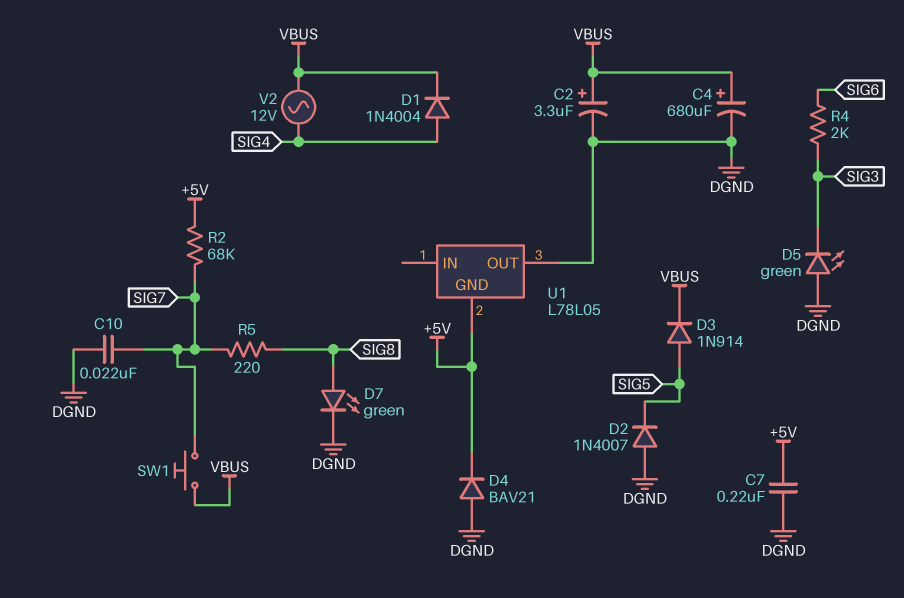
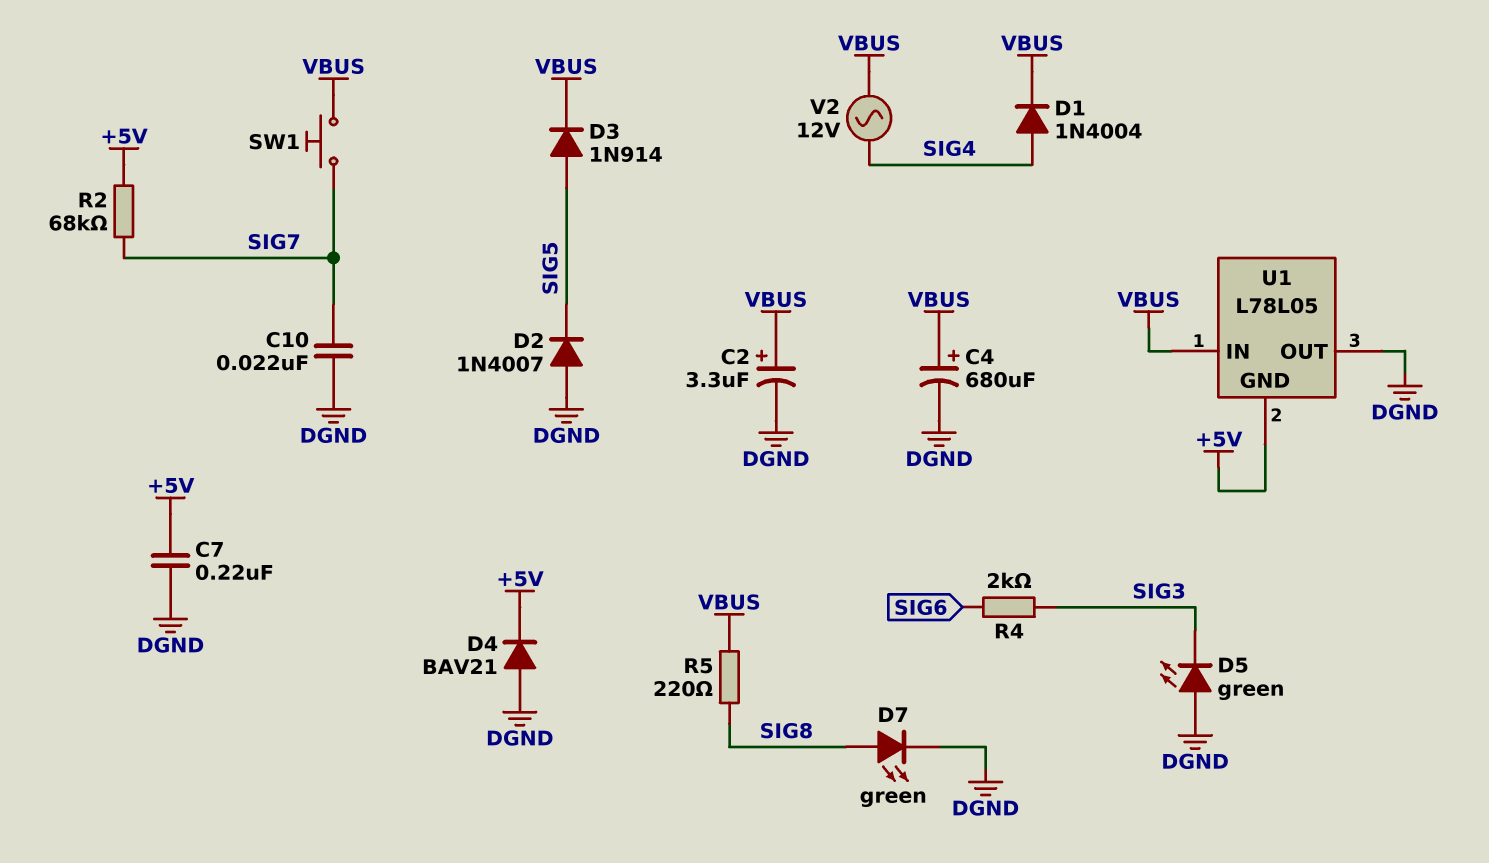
R5: 220 (SIG7, SIG8) -> 220 (SIG8, VBUS)
U1 pin IN: none -> VBUS

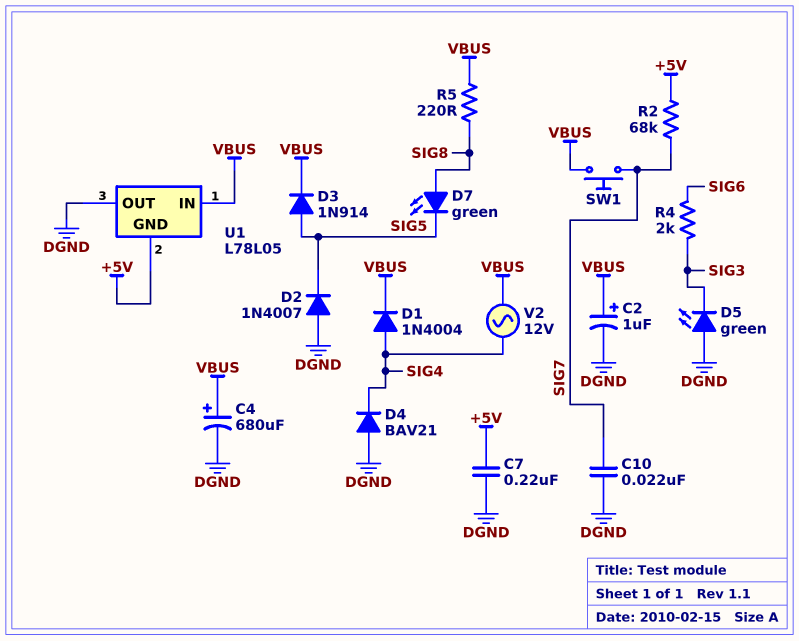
C2: 3.3uF (plus VBUS, minus DGND) -> 1uF (plus VBUS, minus DGND)
D4: diode BAV21 (A DGND, K +5V) -> diode BAV21 (A DGND, K SIG4)
D7: LED green (A SIG8, K DGND) -> LED green (A SIG8, K SIG5)

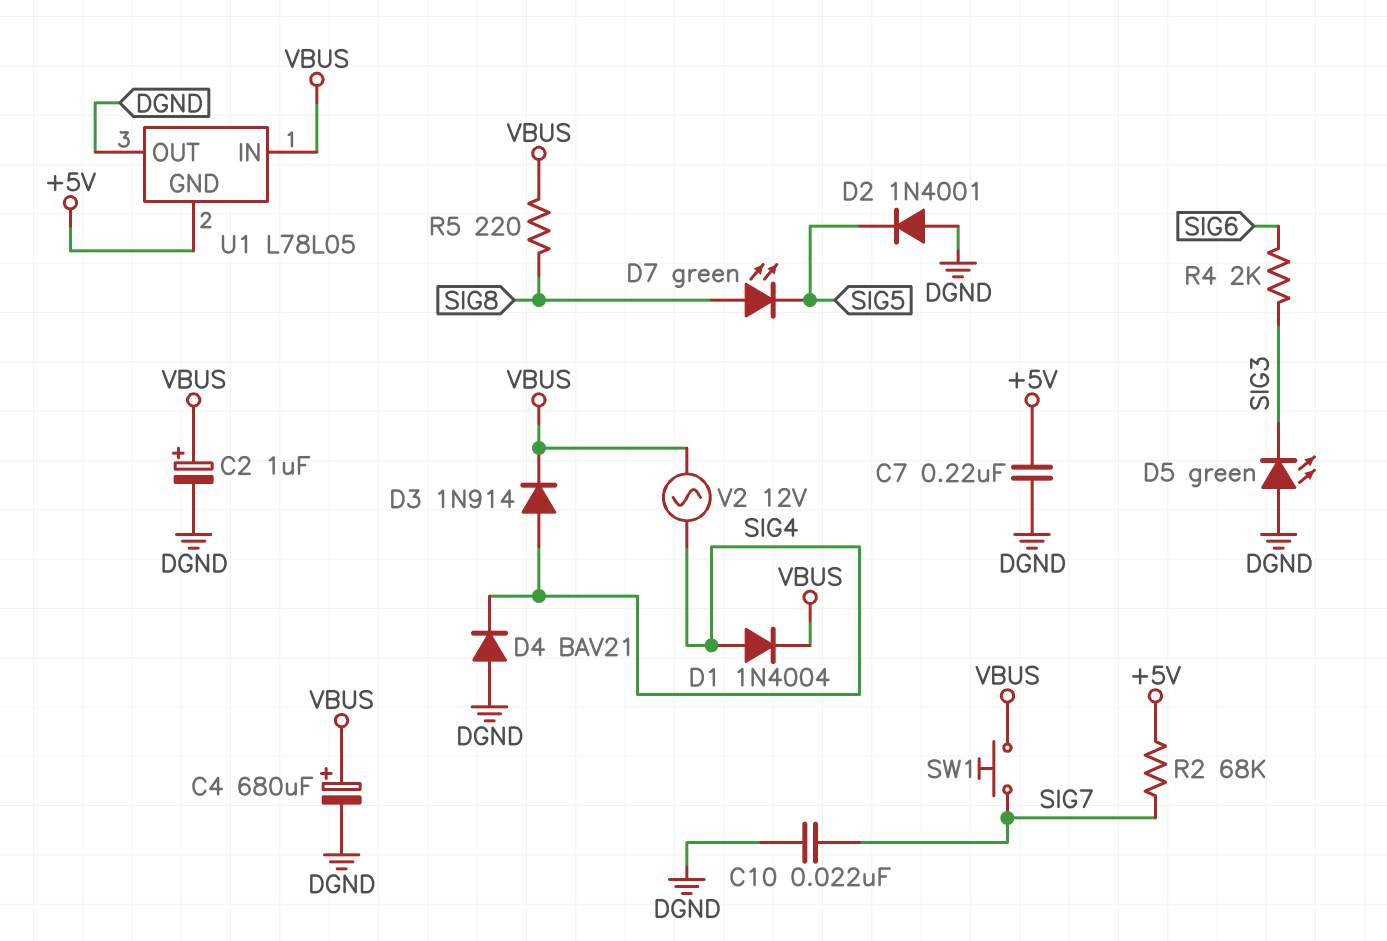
D2: diode 1N4007 (A DGND, K SIG5) -> diode 1N4001 (A DGND, K SIG5)
D3: diode 1N914 (A SIG5, K VBUS) -> diode 1N914 (A SIG4, K VBUS)

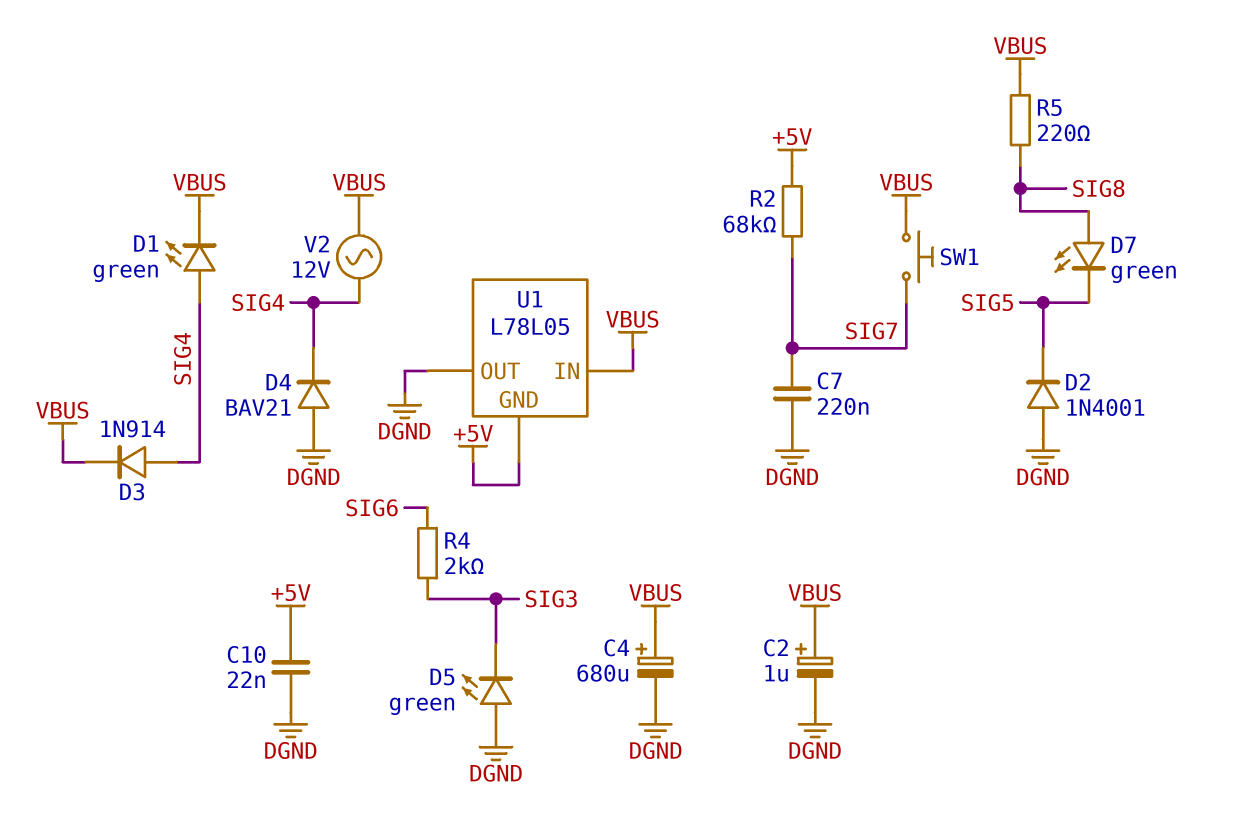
C7: 220nF (+5V, DGND) -> 220nF (DGND, SIG7)
C10: 22nF (DGND, SIG7) -> 22nF (+5V, DGND)
D1: diode 1N4004 (A SIG4, K VBUS) -> LED green (A SIG4, K VBUS)

